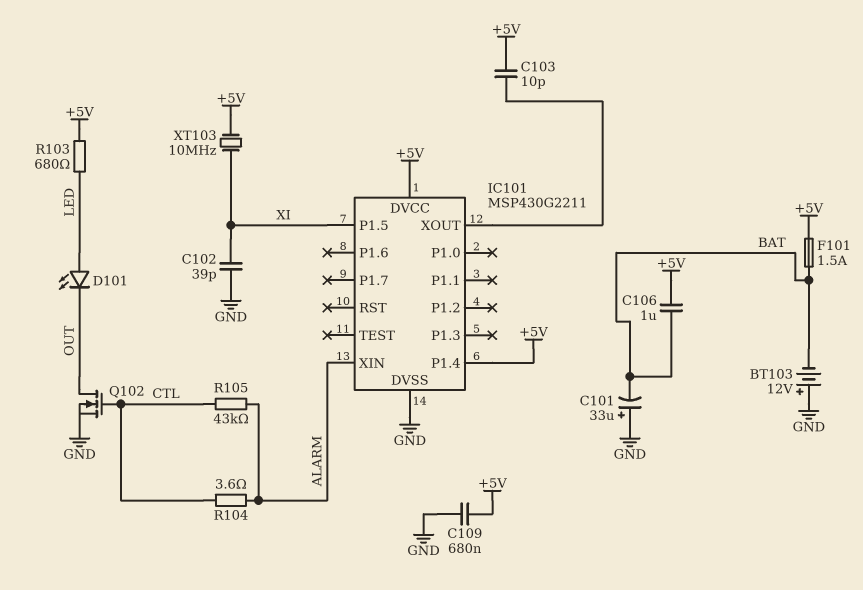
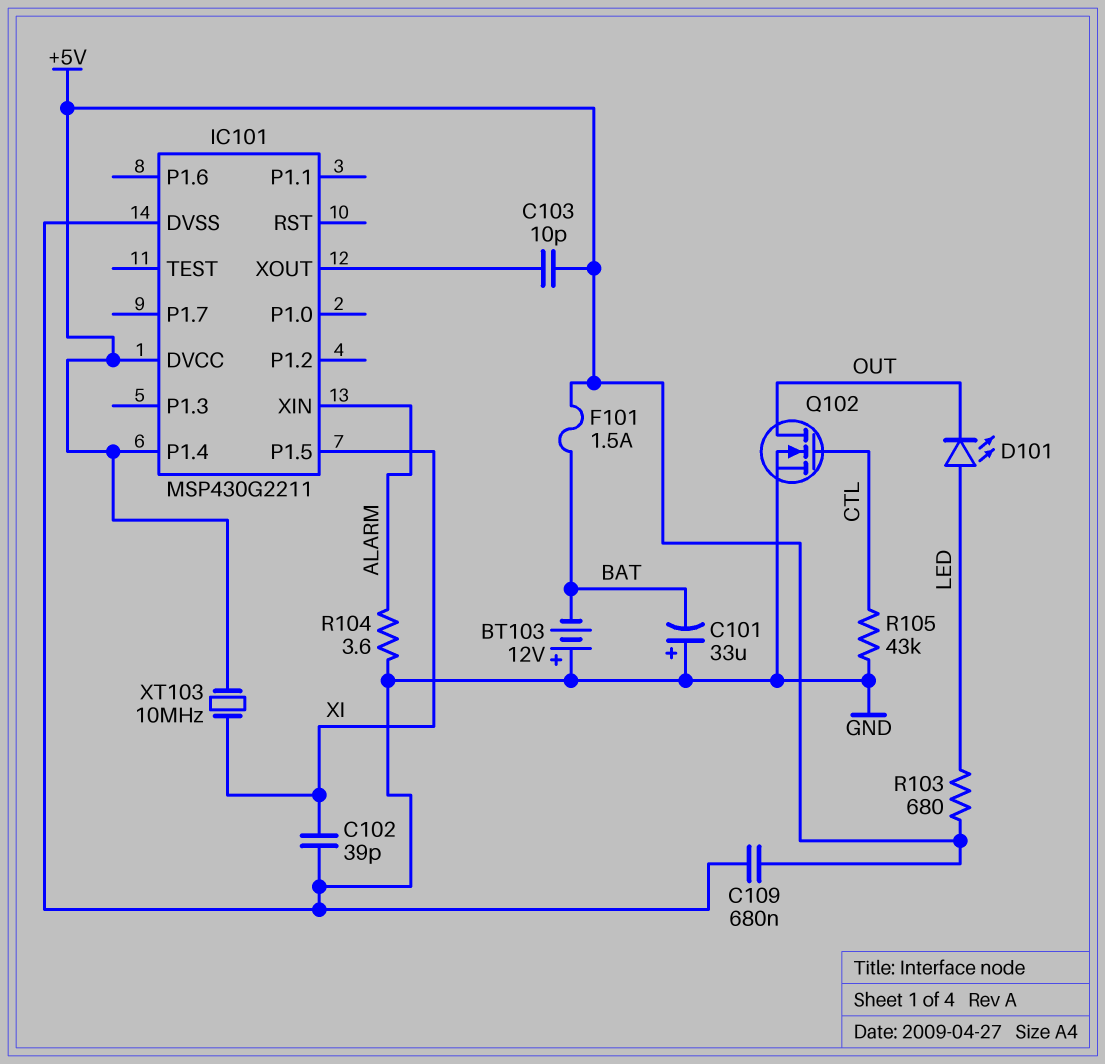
C106: 1uF (+5V, BAT) -> none
R104: 3.6 (ALARM, CTL) -> 3.6 (ALARM, GND)
R105: 43k (ALARM, CTL) -> 43k (CTL, GND)

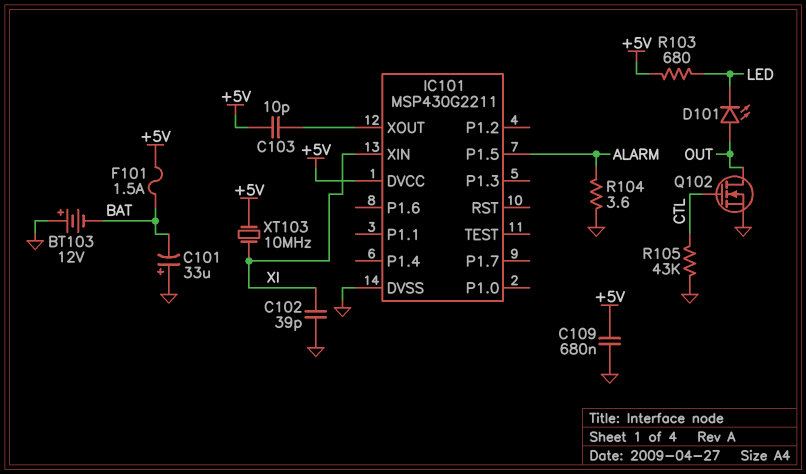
D101: LED (A LED, K OUT) -> LED (A OUT, K LED)
IC101 pin P1.4: +5V -> none
IC101 pin P1.5: XI -> ALARM
IC101 pin XIN: ALARM -> XI

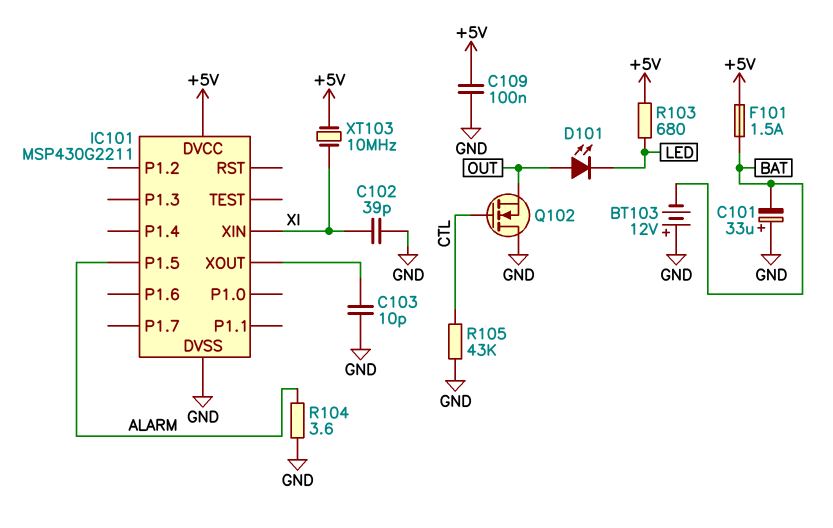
C103: 10pF (+5V, IC101/XOUT) -> 10pF (GND, IC101/XOUT)
C109: 680nF (+5V, GND) -> 100nF (+5V, GND)
Q102: NMOS (G CTL, D OUT, S GND) -> NMOS (G CTL, D GND, S OUT)

